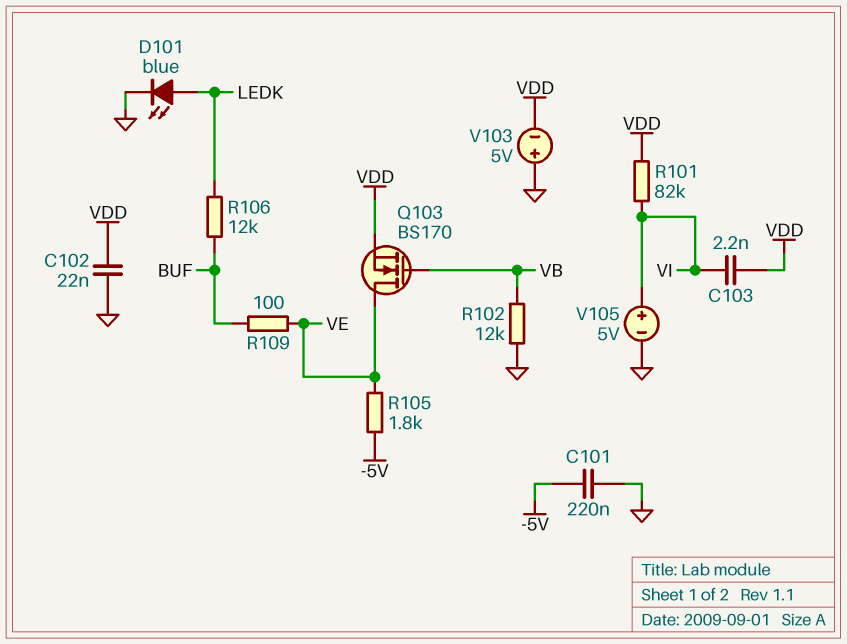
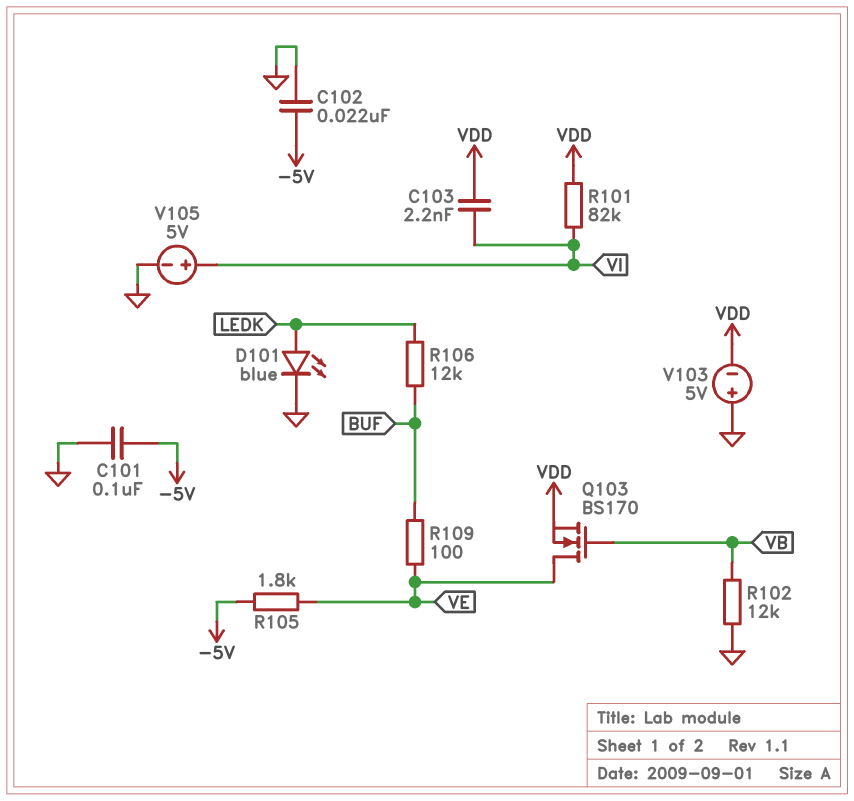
C101: 220nF (-5V, GND) -> 100nF (-5V, GND)
C102: 22nF (GND, VDD) -> 22nF (-5V, GND)

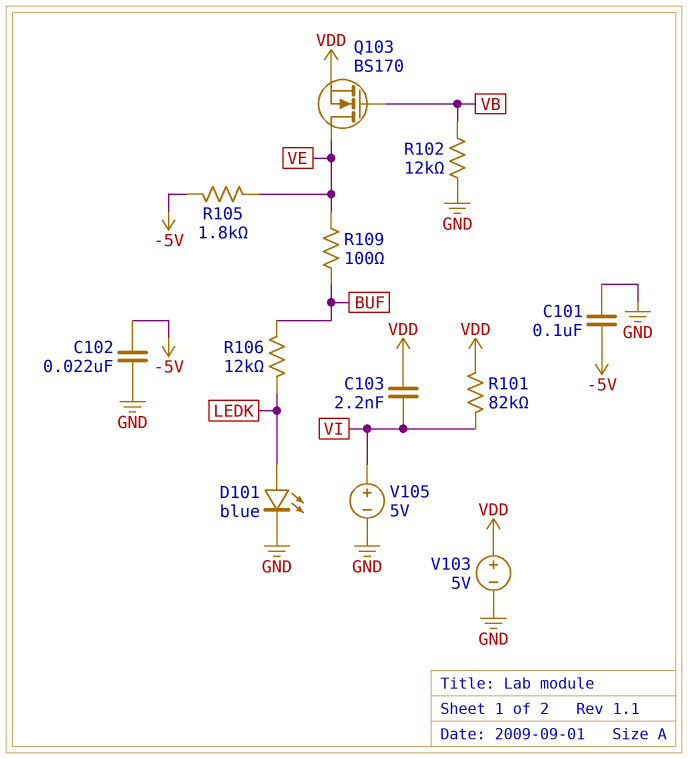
V103: 5V (plus GND, minus VDD) -> 5V (plus VDD, minus GND)

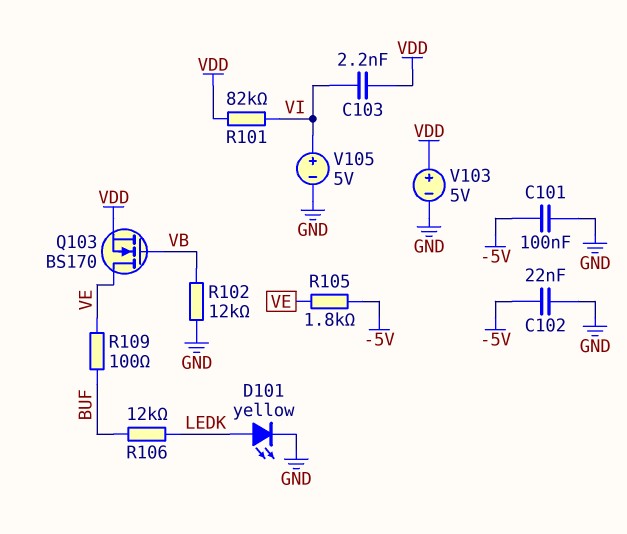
D101: LED blue (A LEDK, K GND) -> LED yellow (A LEDK, K GND)

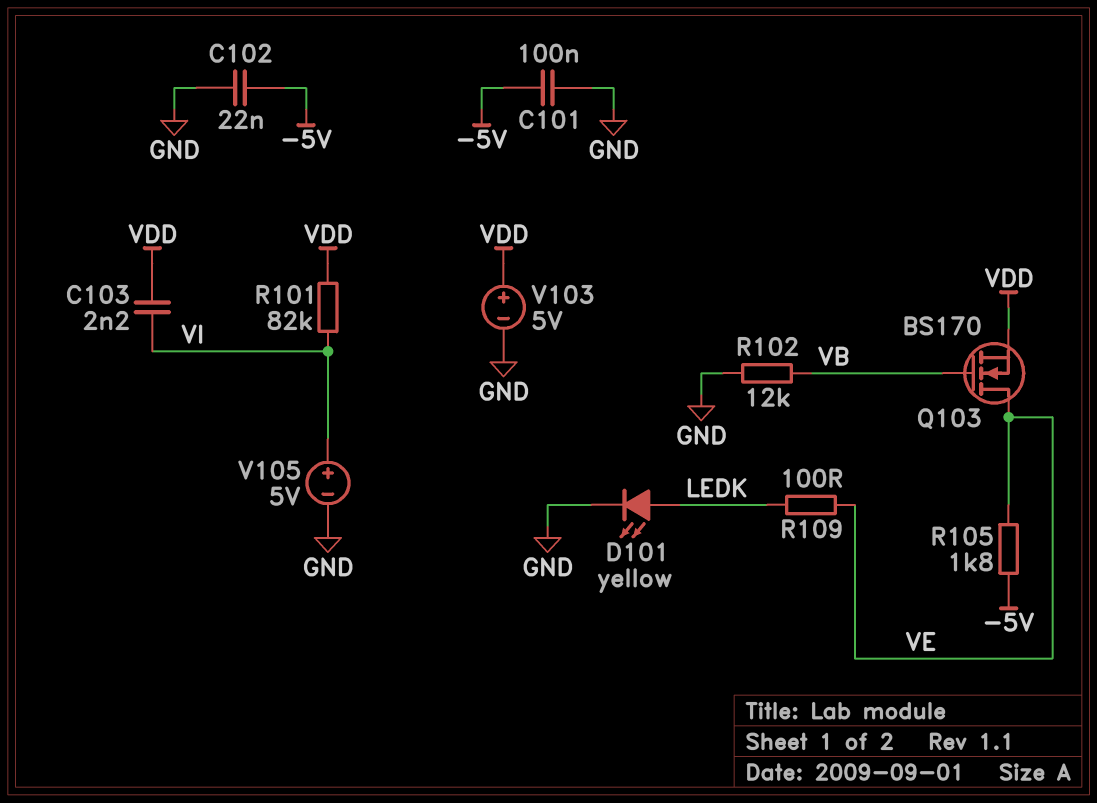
R106: 12k (BUF, LEDK) -> none
R109: 100 (BUF, VE) -> 100 (LEDK, VE)

